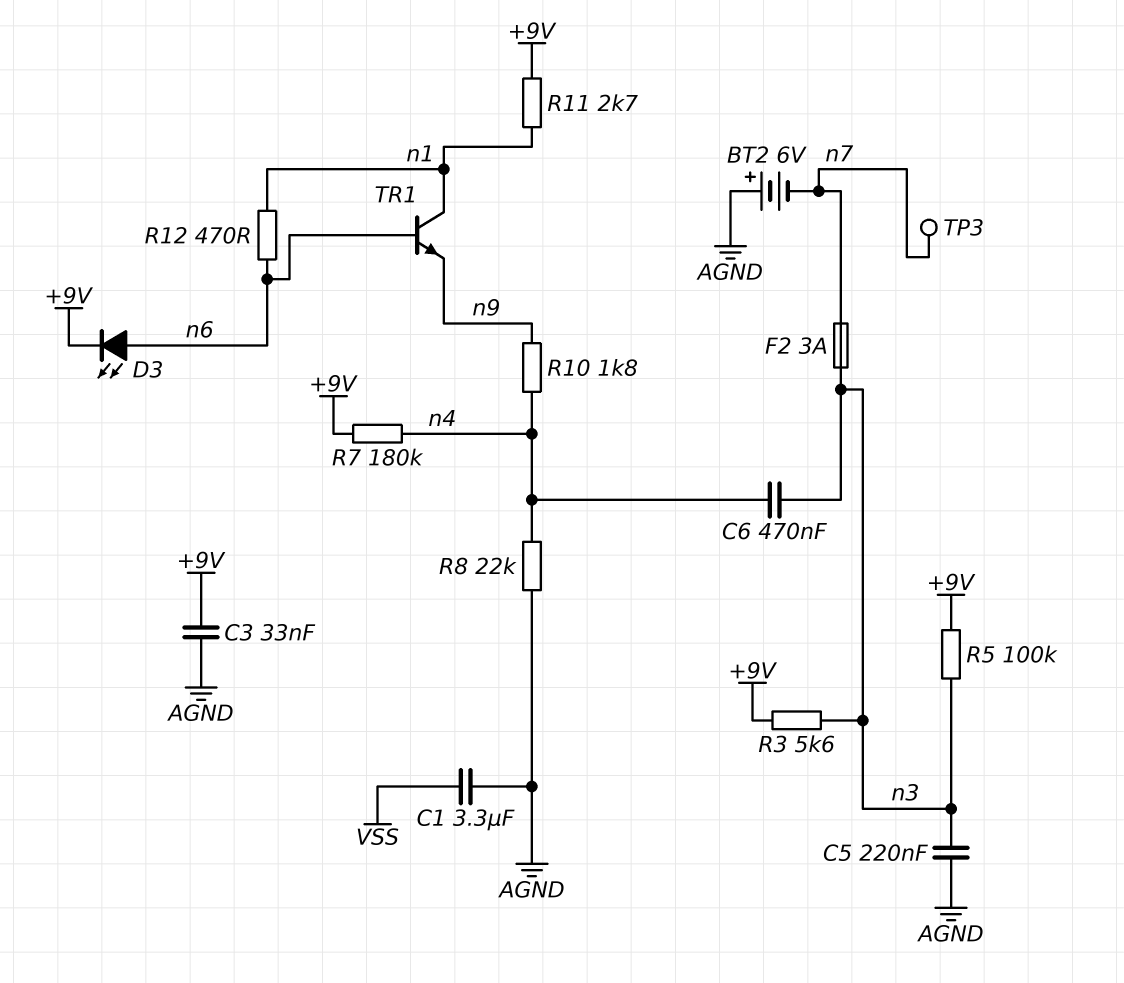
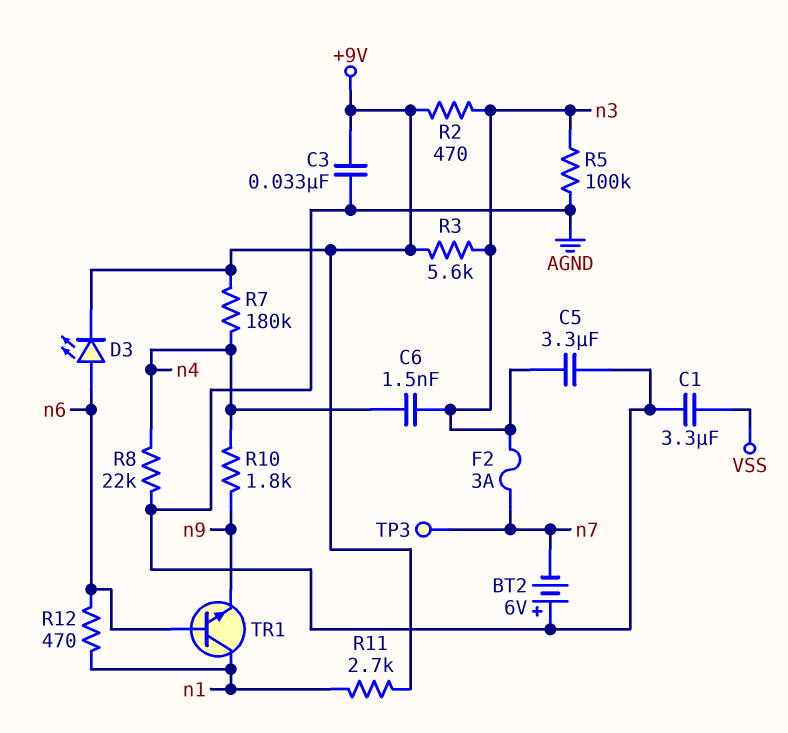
C5: 220nF (AGND, n3) -> 3.3uF (AGND, n3)
C6: 470nF (n3, n4) -> 1.5nF (n3, n4)
R2: none -> 470 (+9V, n3)
R5: 100k (+9V, n3) -> 100k (AGND, n3)

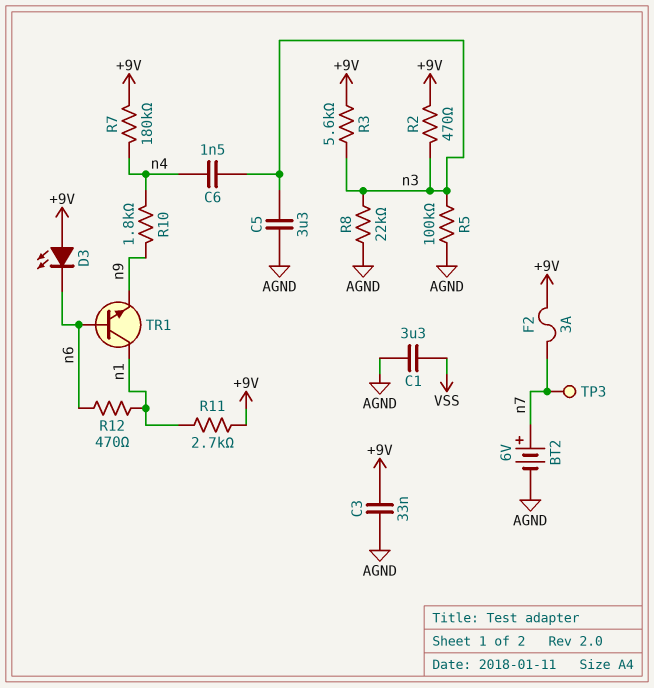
BT2: 6V (plus AGND, minus n7) -> 6V (plus n7, minus AGND)
D3: LED (A n6, K +9V) -> LED (A +9V, K n6)
F2: 3A (n3, n7) -> 3A (+9V, n7)
R8: 22k (AGND, n4) -> 22k (AGND, n3)

